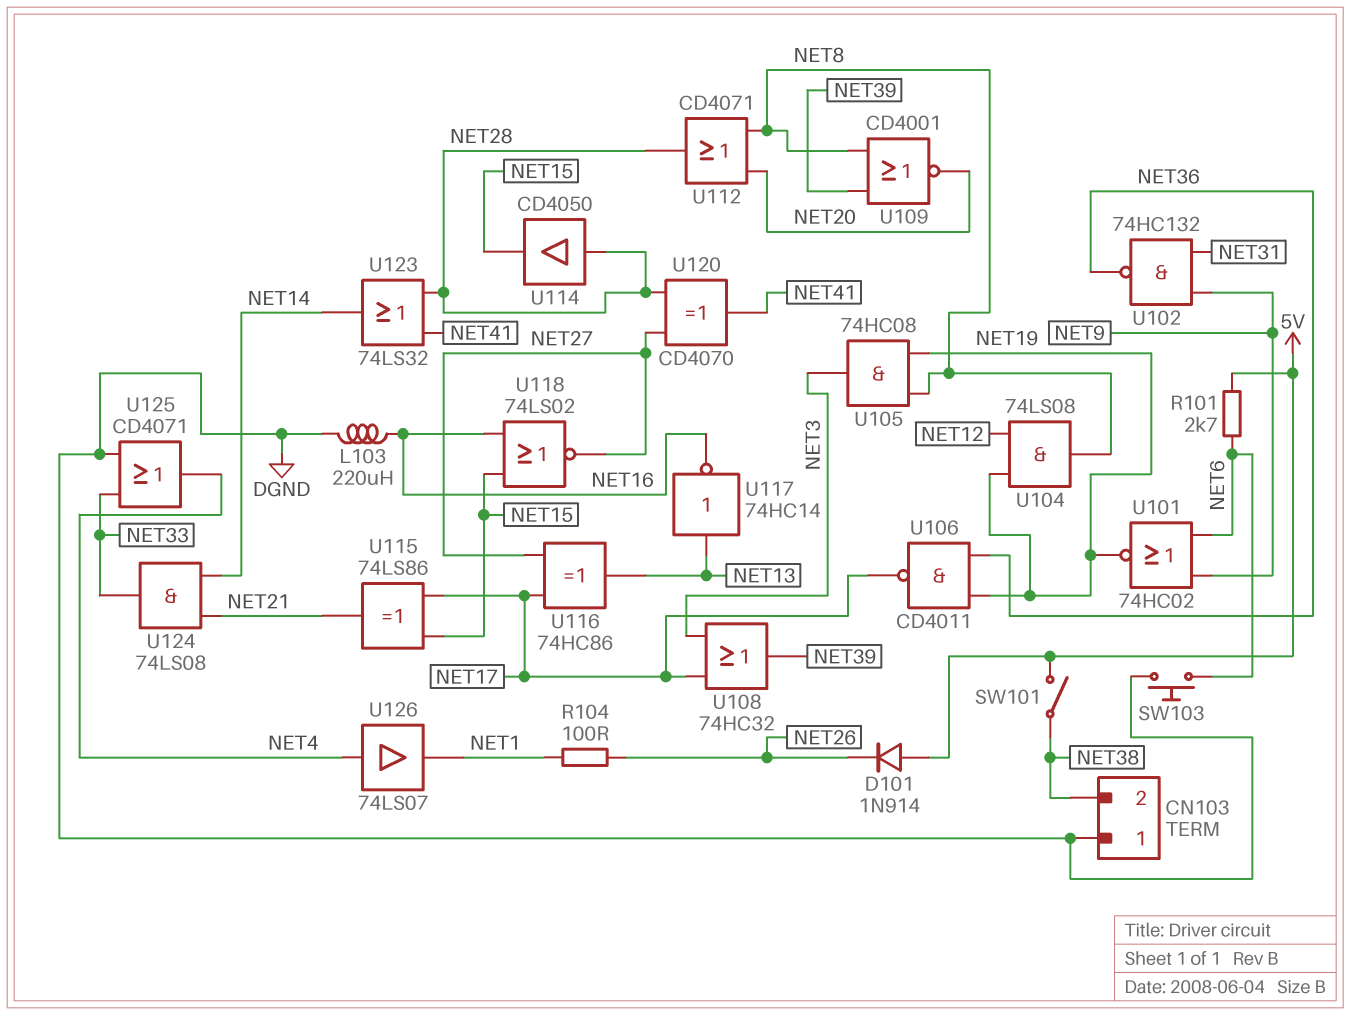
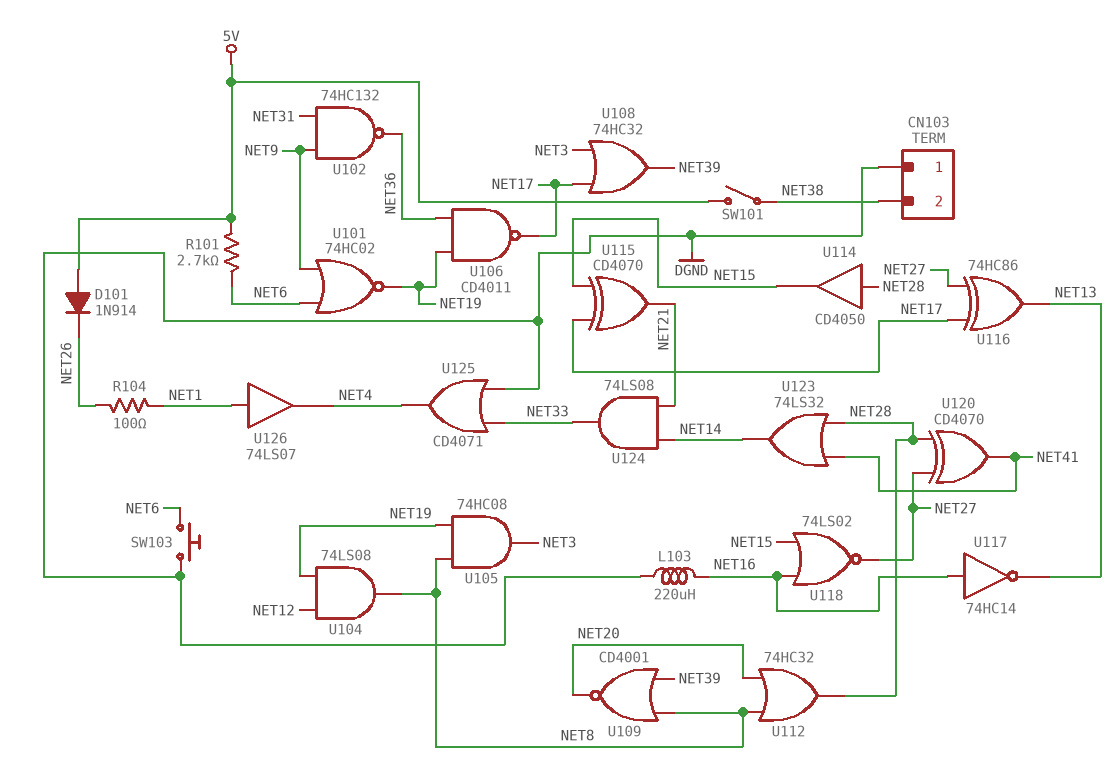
U112: OR CD4071 (in NET8, in NET20, out NET28) -> OR 74HC32 (in NET8, in NET20, out NET28)
U115: XOR 74LS86 (in NET15, in NET17, out NET21) -> XOR CD4070 (in NET15, in NET17, out NET21)
U117: NOT 74HC14 (in NET13, out NET16) -> NOT 74HC14 (in NET16, out NET13)
U126: buffer 74LS07 (in NET4, out NET1) -> buffer 74LS07 (in NET1, out NET4)

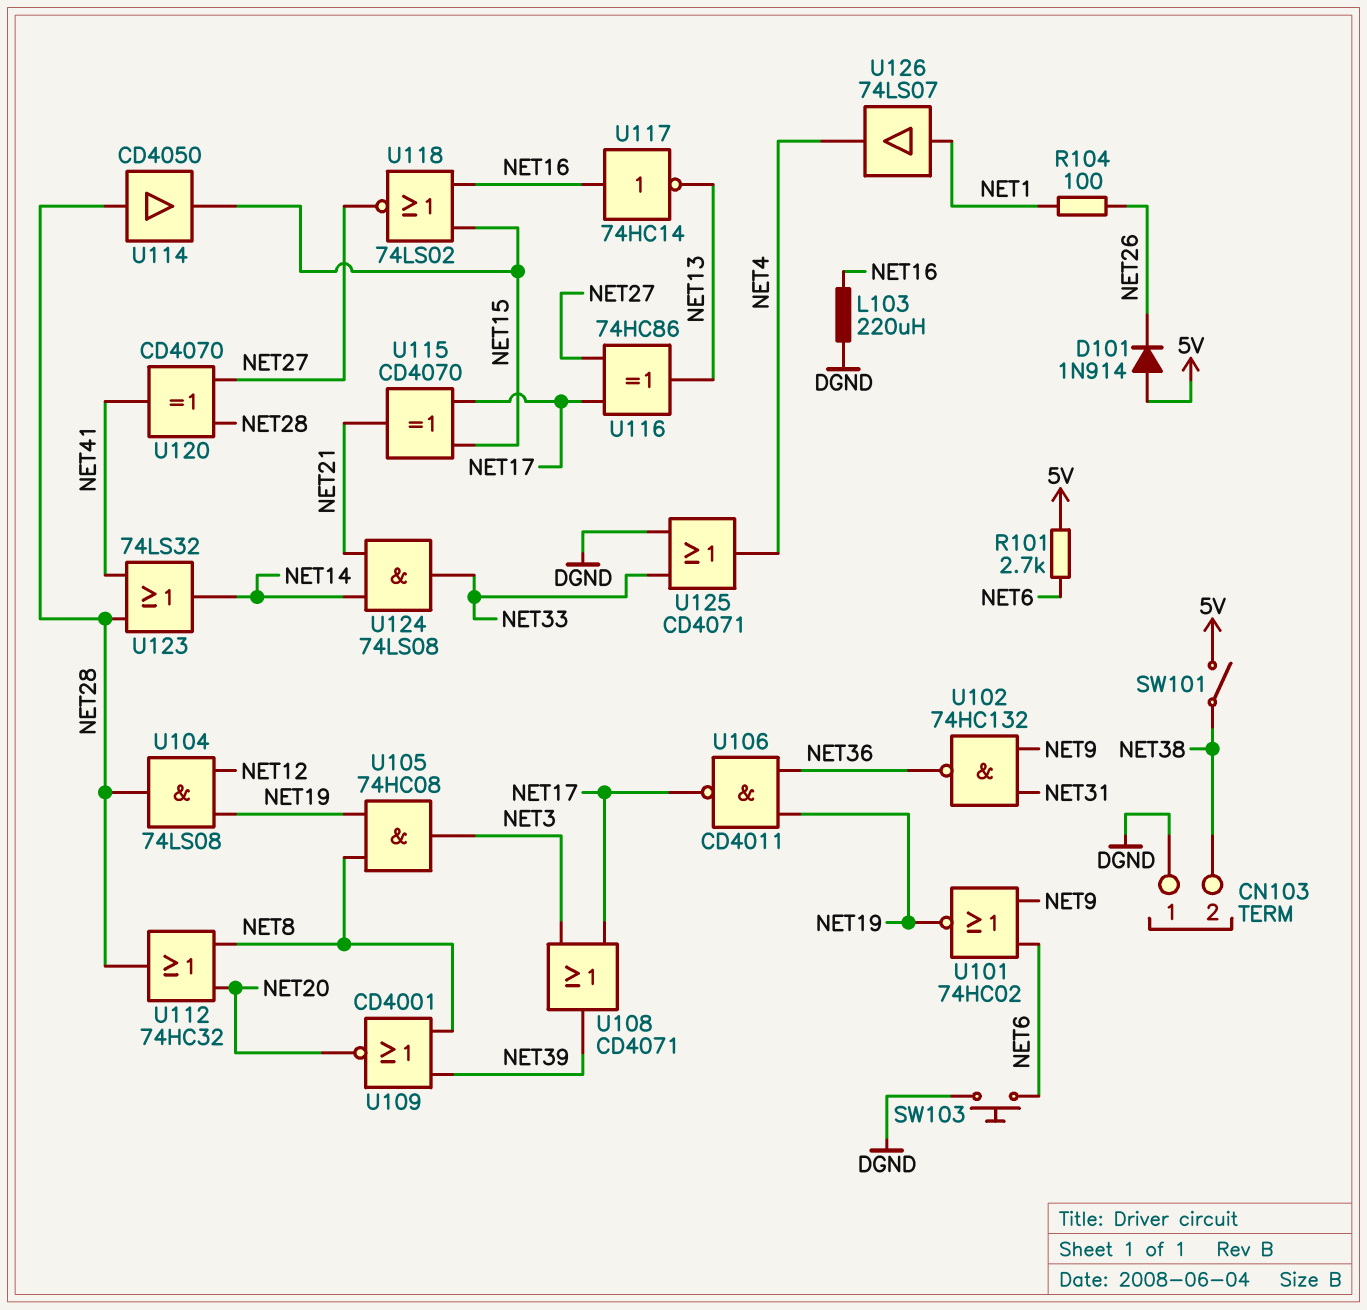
U104: AND 74LS08 (in NET12, in NET19, out NET8) -> AND 74LS08 (in NET12, in NET19, out NET28)
U108: OR 74HC32 (in NET3, in NET17, out NET39) -> OR CD4071 (in NET3, in NET17, out NET39)

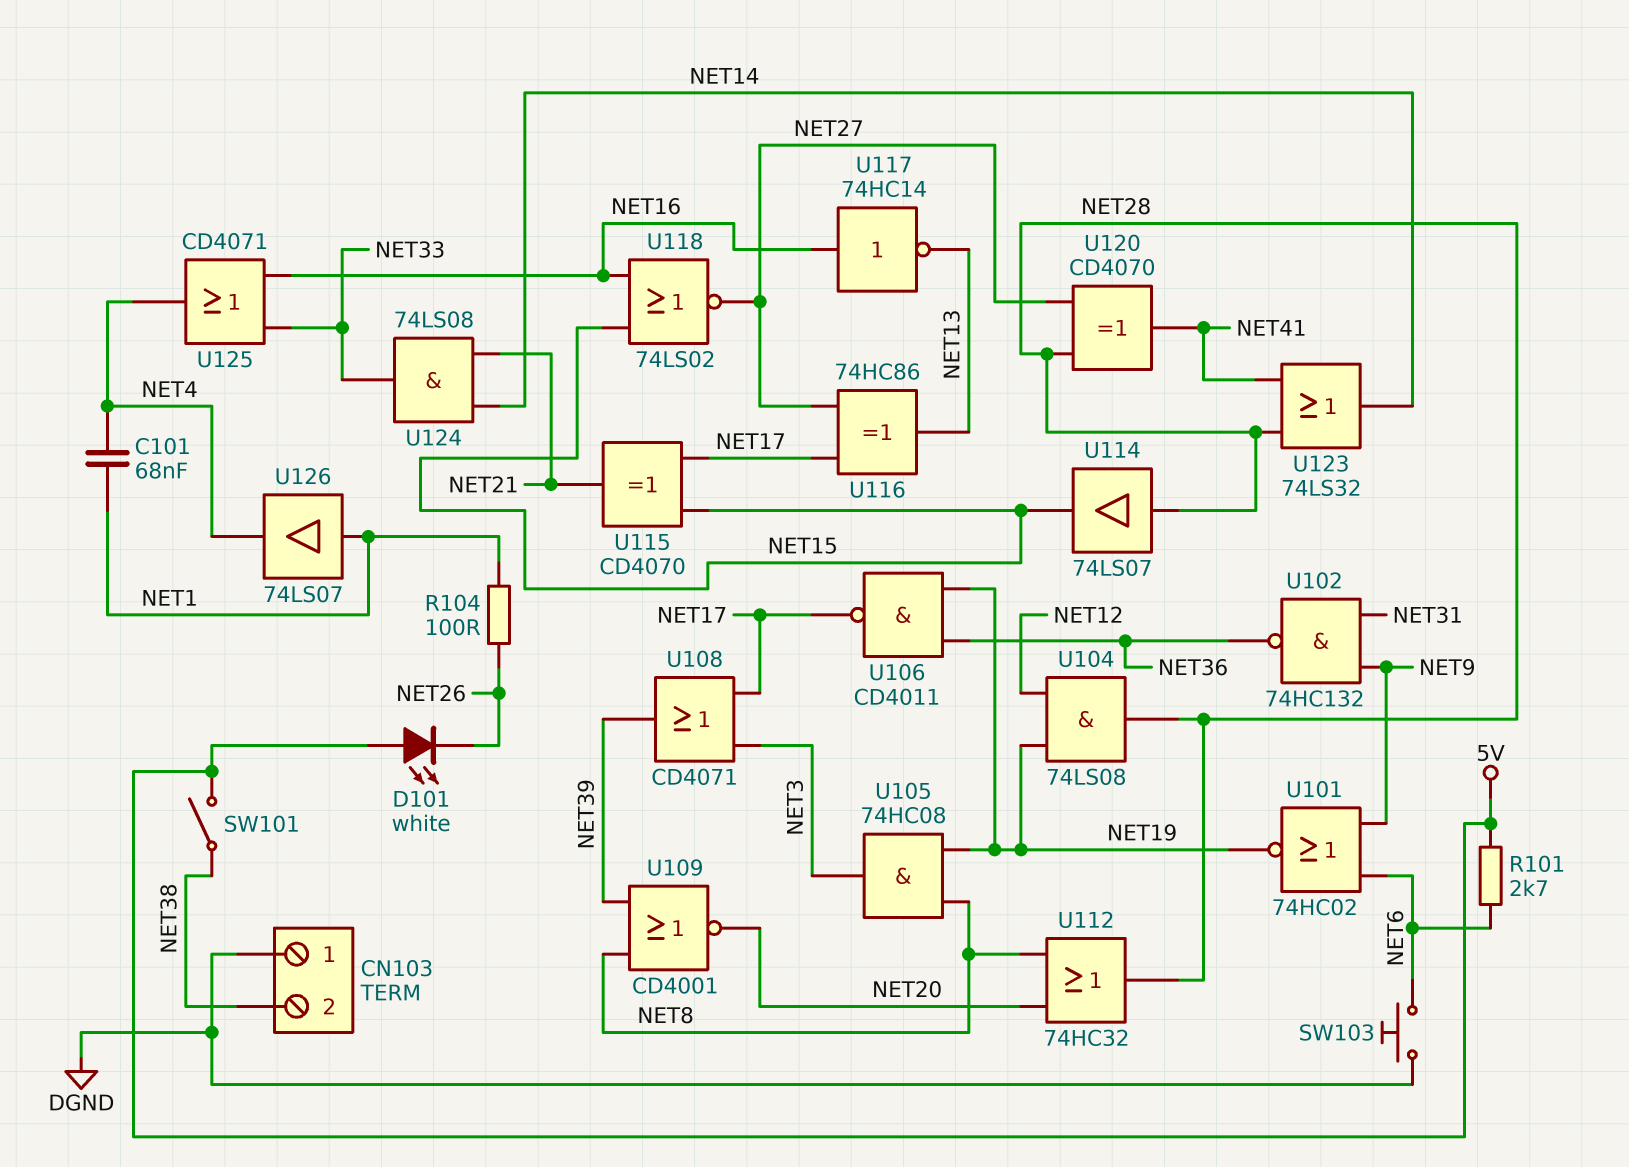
C101: none -> 68nF (NET1, NET4)
D101: diode 1N914 (A 5V, K NET26) -> LED white (A 5V, K NET26)
L103: 220uH (DGND, NET16) -> none
U114: buffer CD4050 (in NET28, out NET15) -> buffer 74LS07 (in NET28, out NET15)
U125: OR CD4071 (in DGND, in NET33, out NET4) -> OR CD4071 (in NET16, in NET33, out NET4)

